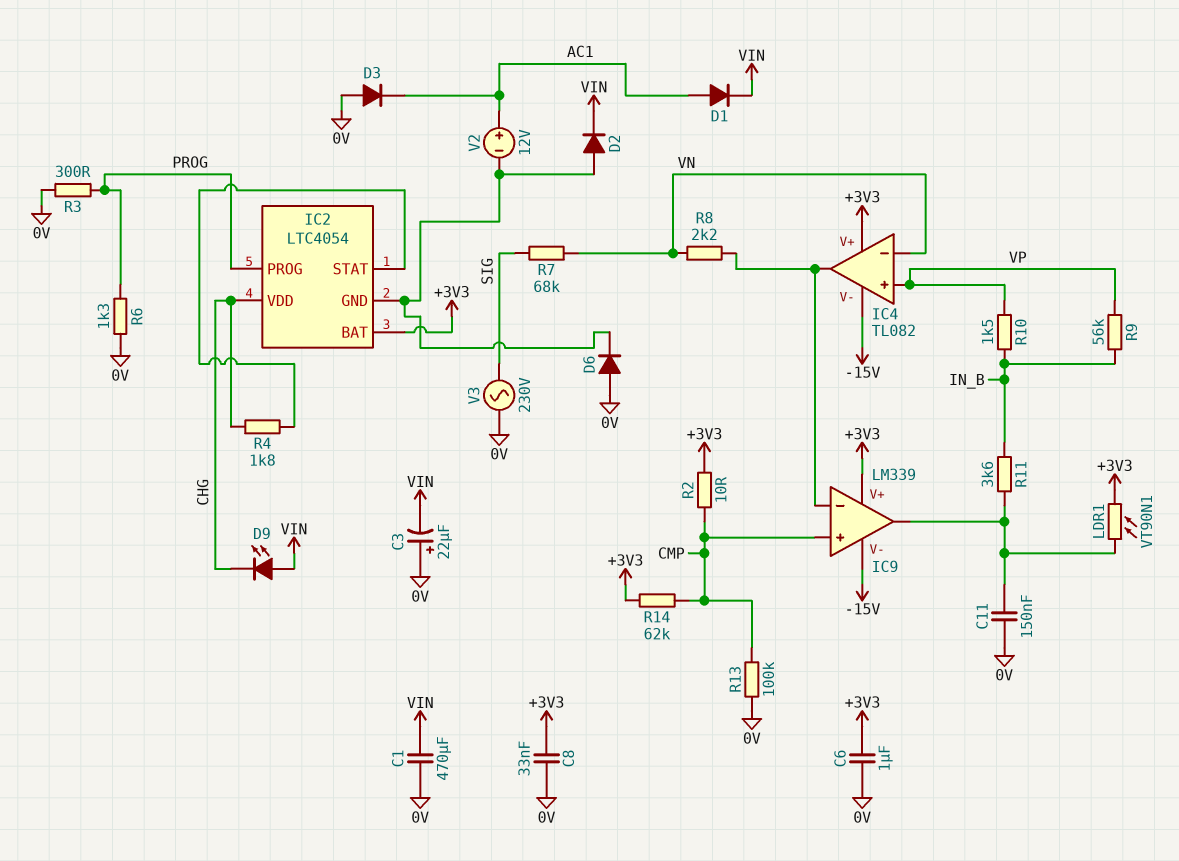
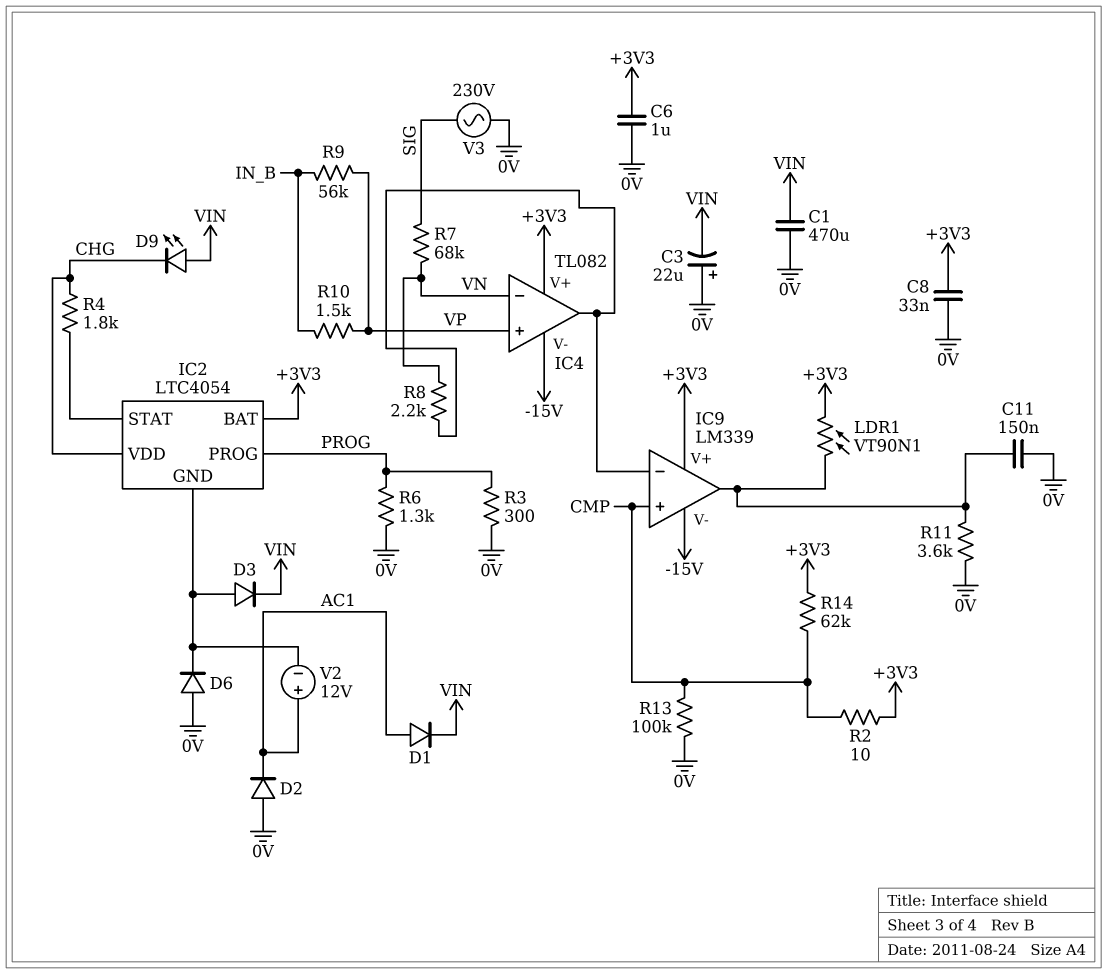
D2: diode (A IC2/GND, K VIN) -> diode (A 0V, K AC1)
D3: diode (A 0V, K AC1) -> diode (A IC2/GND, K VIN)
R11: 3.6k (IC9/out, IN_B) -> 3.6k (0V, IC9/out)

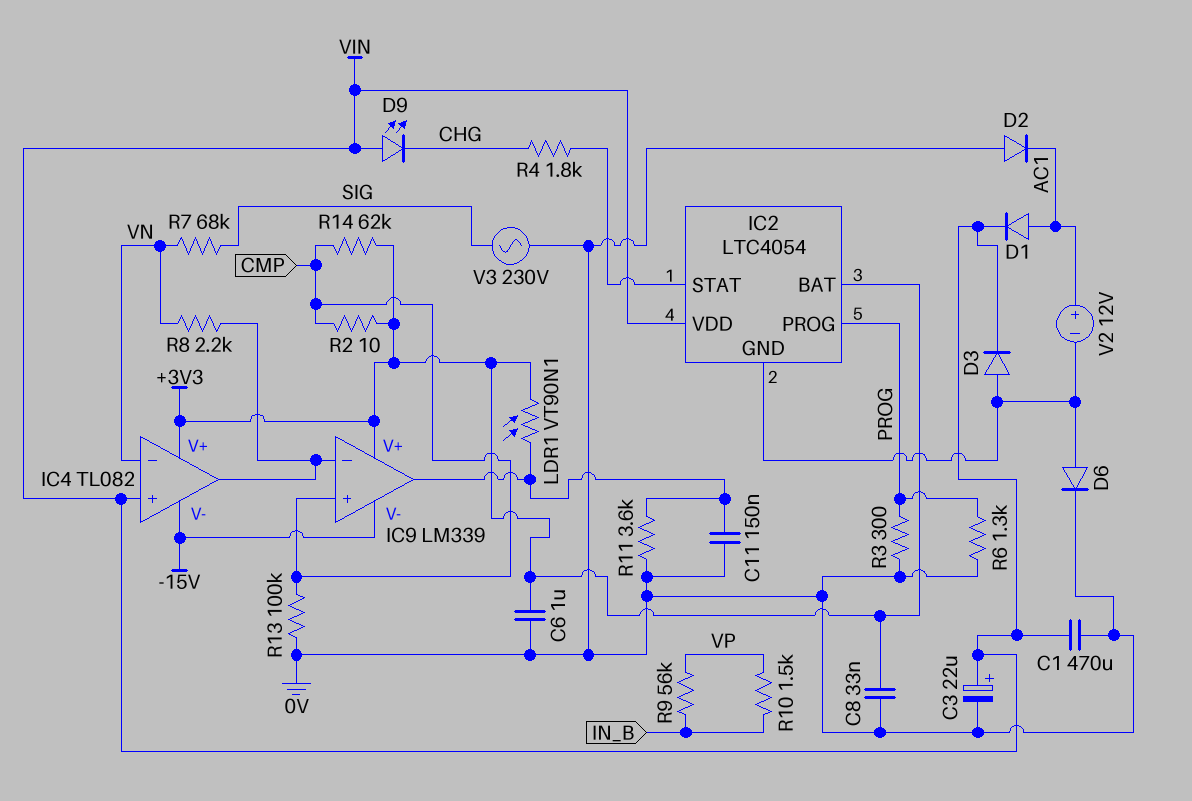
C3: 22uF (plus 0V, minus VIN) -> 22uF (plus VIN, minus 0V)
D6: diode (A 0V, K IC2/GND) -> diode (A IC2/GND, K 0V)
IC2 pin VDD: CHG -> VIN
IC4 pin in+: VP -> VIN

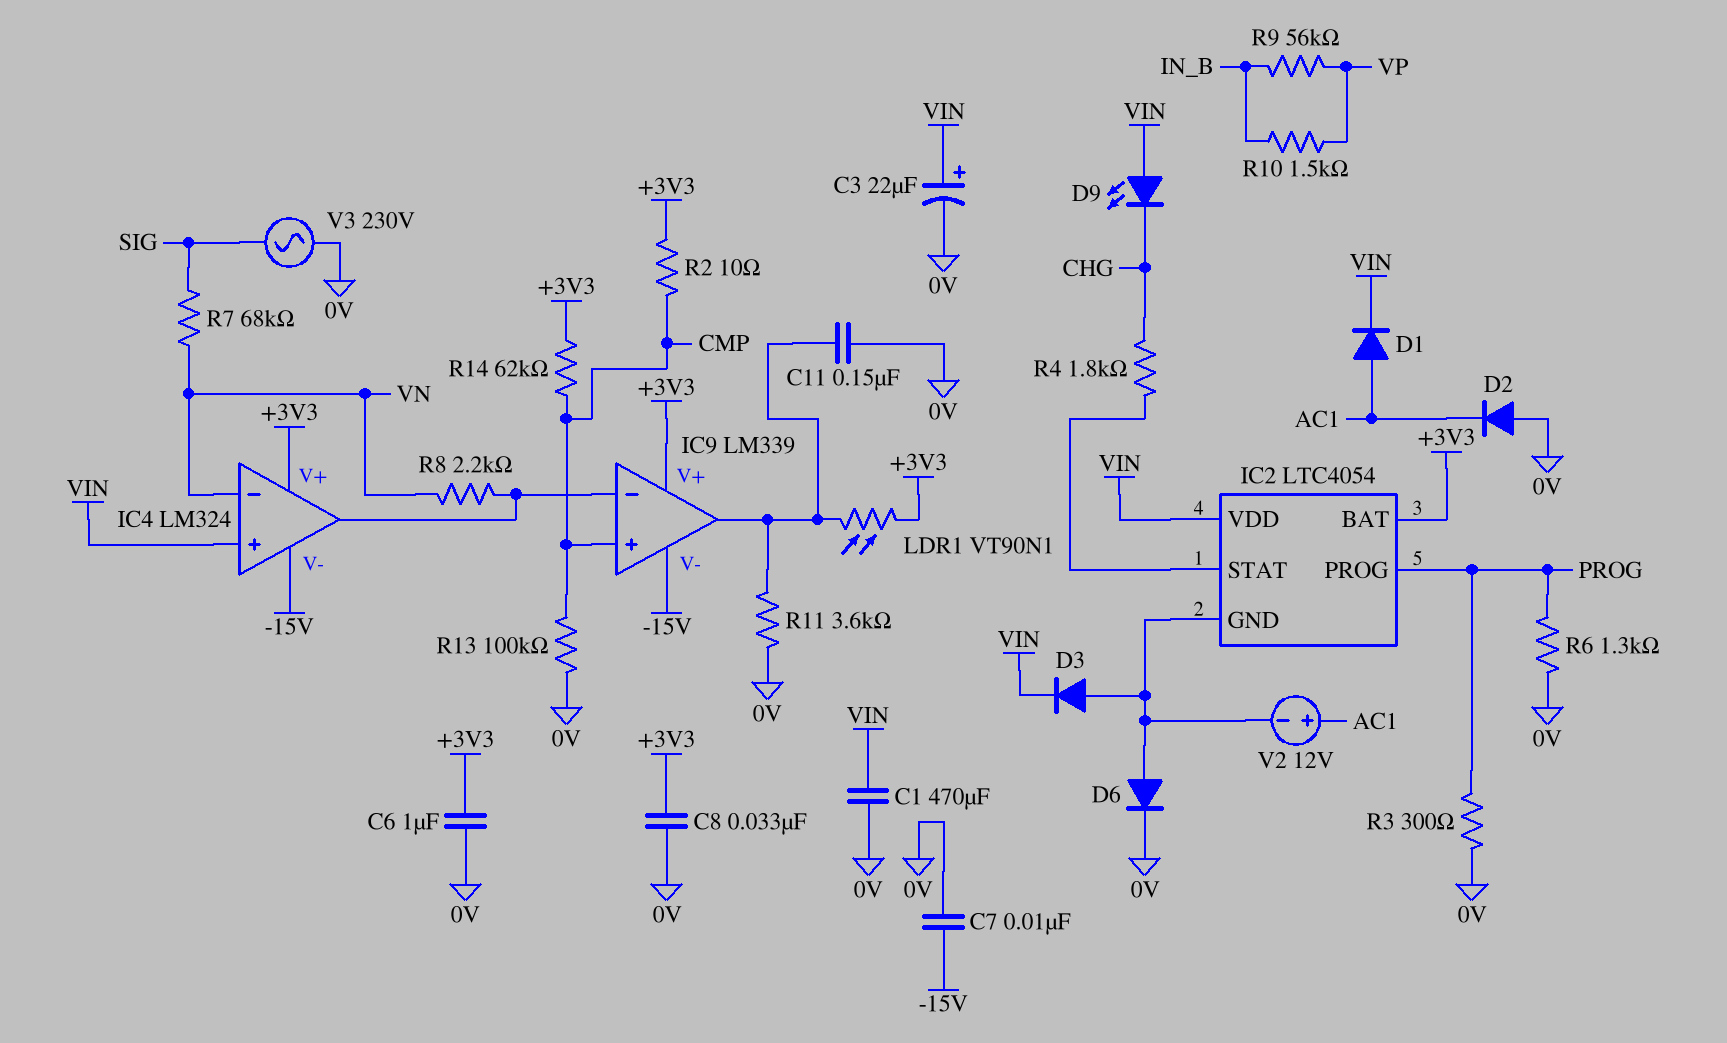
C7: none -> 10nF (-15V, 0V)
IC4: TL082 -> LM324

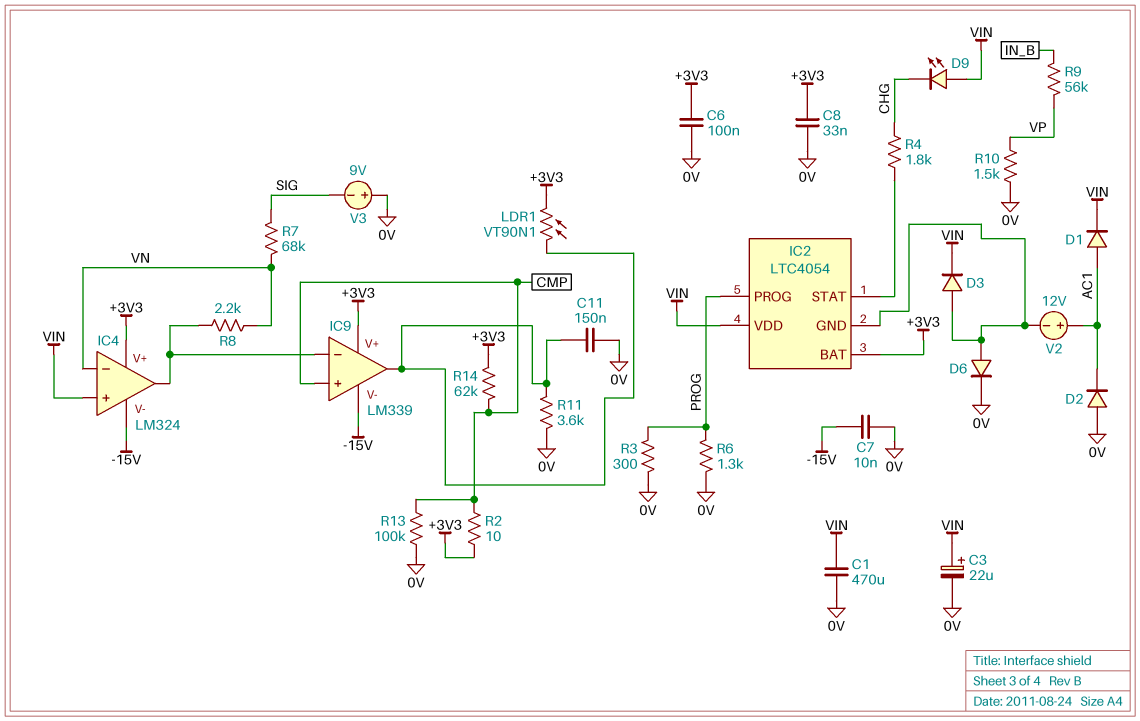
C6: 1uF (+3V3, 0V) -> 100nF (+3V3, 0V)
R10: 1.5k (IN_B, VP) -> 1.5k (0V, VP)
V3: AC 230V (0V, SIG) -> 9V (plus 0V, minus SIG)

